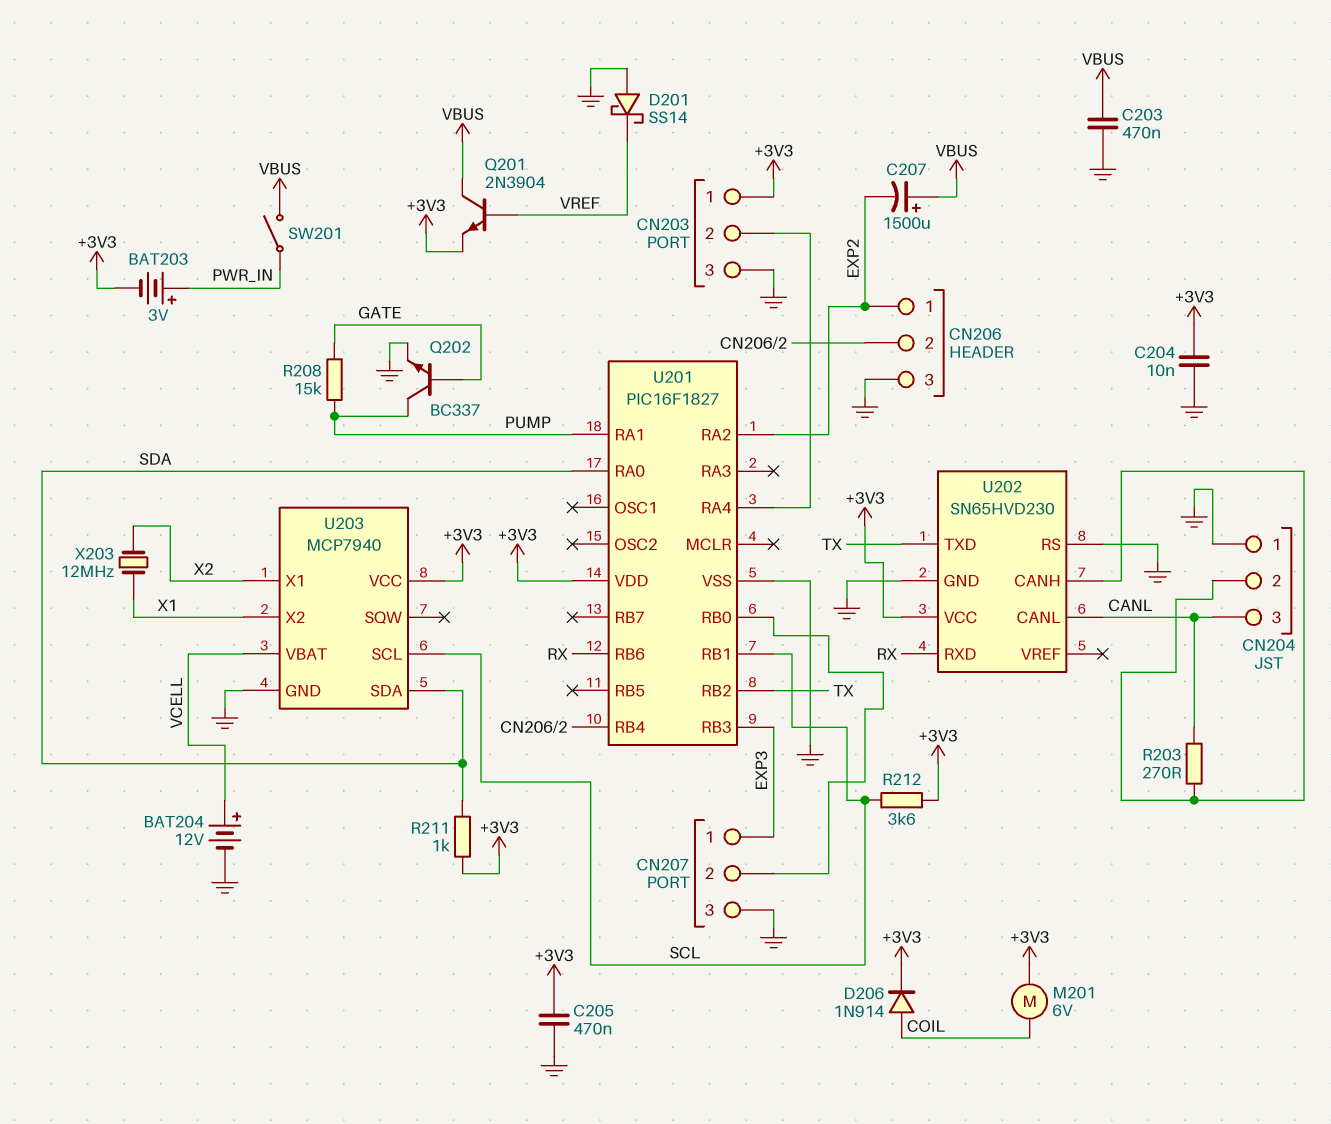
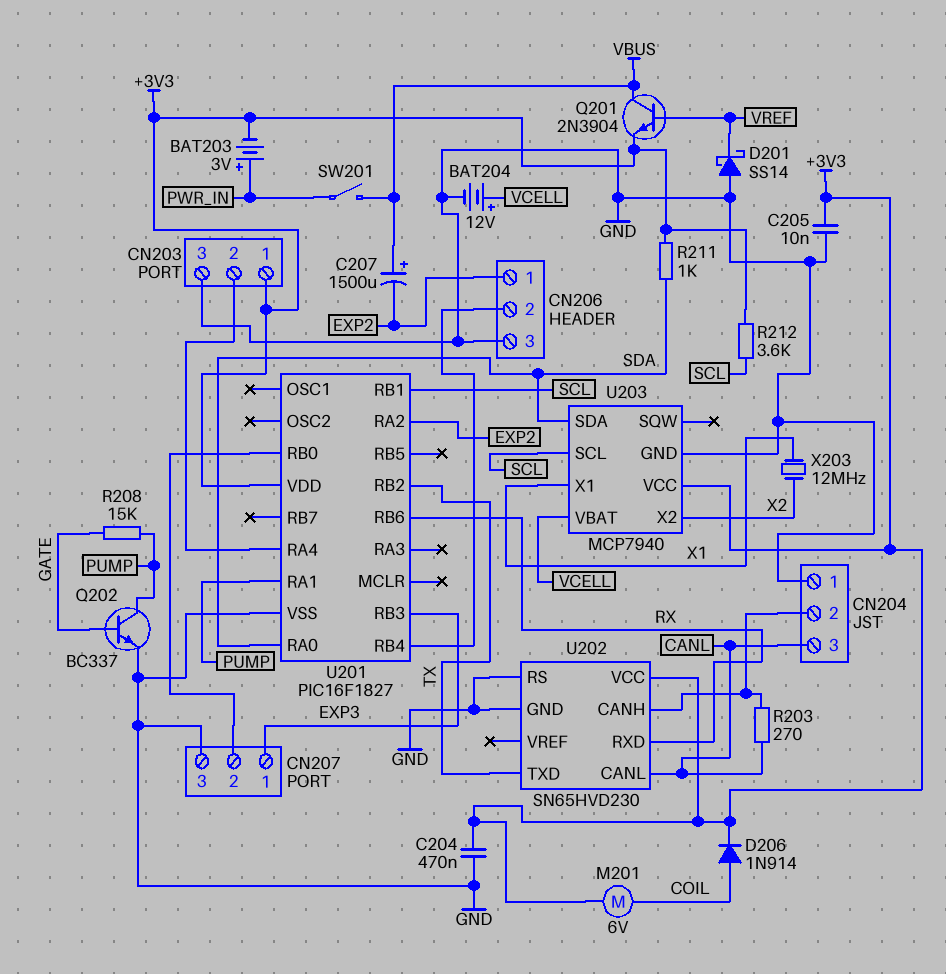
C203: 470nF (GND, VBUS) -> none
C204: 10nF (+3V3, GND) -> 470nF (+3V3, GND)
C205: 470nF (+3V3, GND) -> 10nF (+3V3, GND)
U203 pin X1: X2 -> X1
U203 pin X2: X1 -> X2

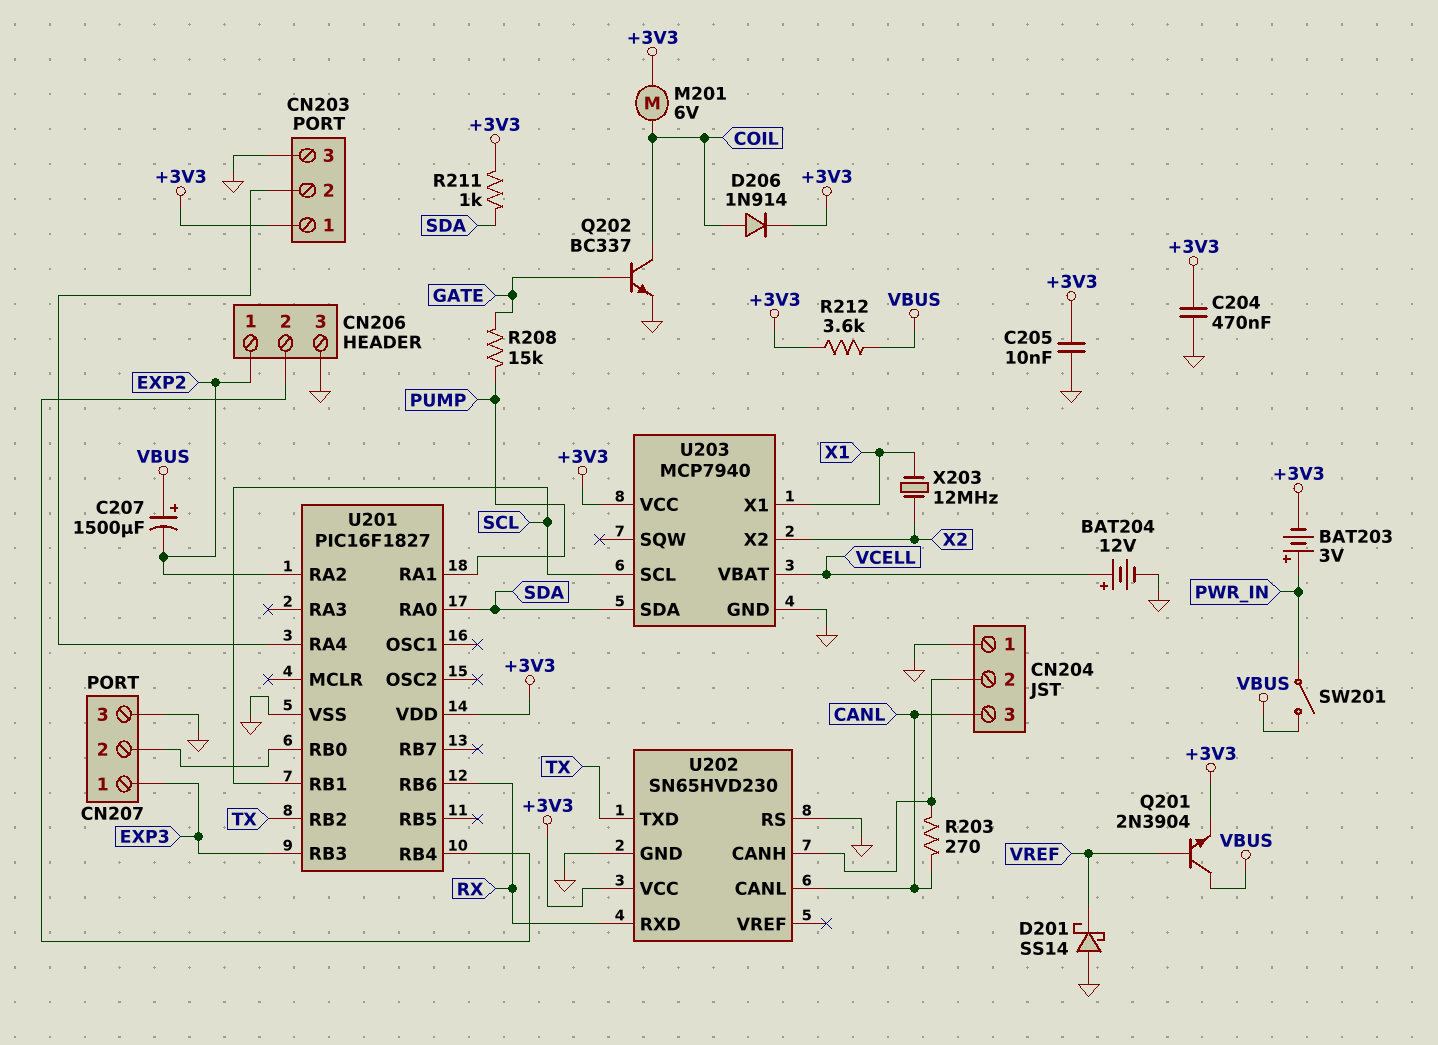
Q202: NPN BC337 (B GATE, C PUMP, E GND) -> NPN BC337 (B GATE, C COIL, E GND)
R212: 3.6k (+3V3, SCL) -> 3.6k (+3V3, VBUS)

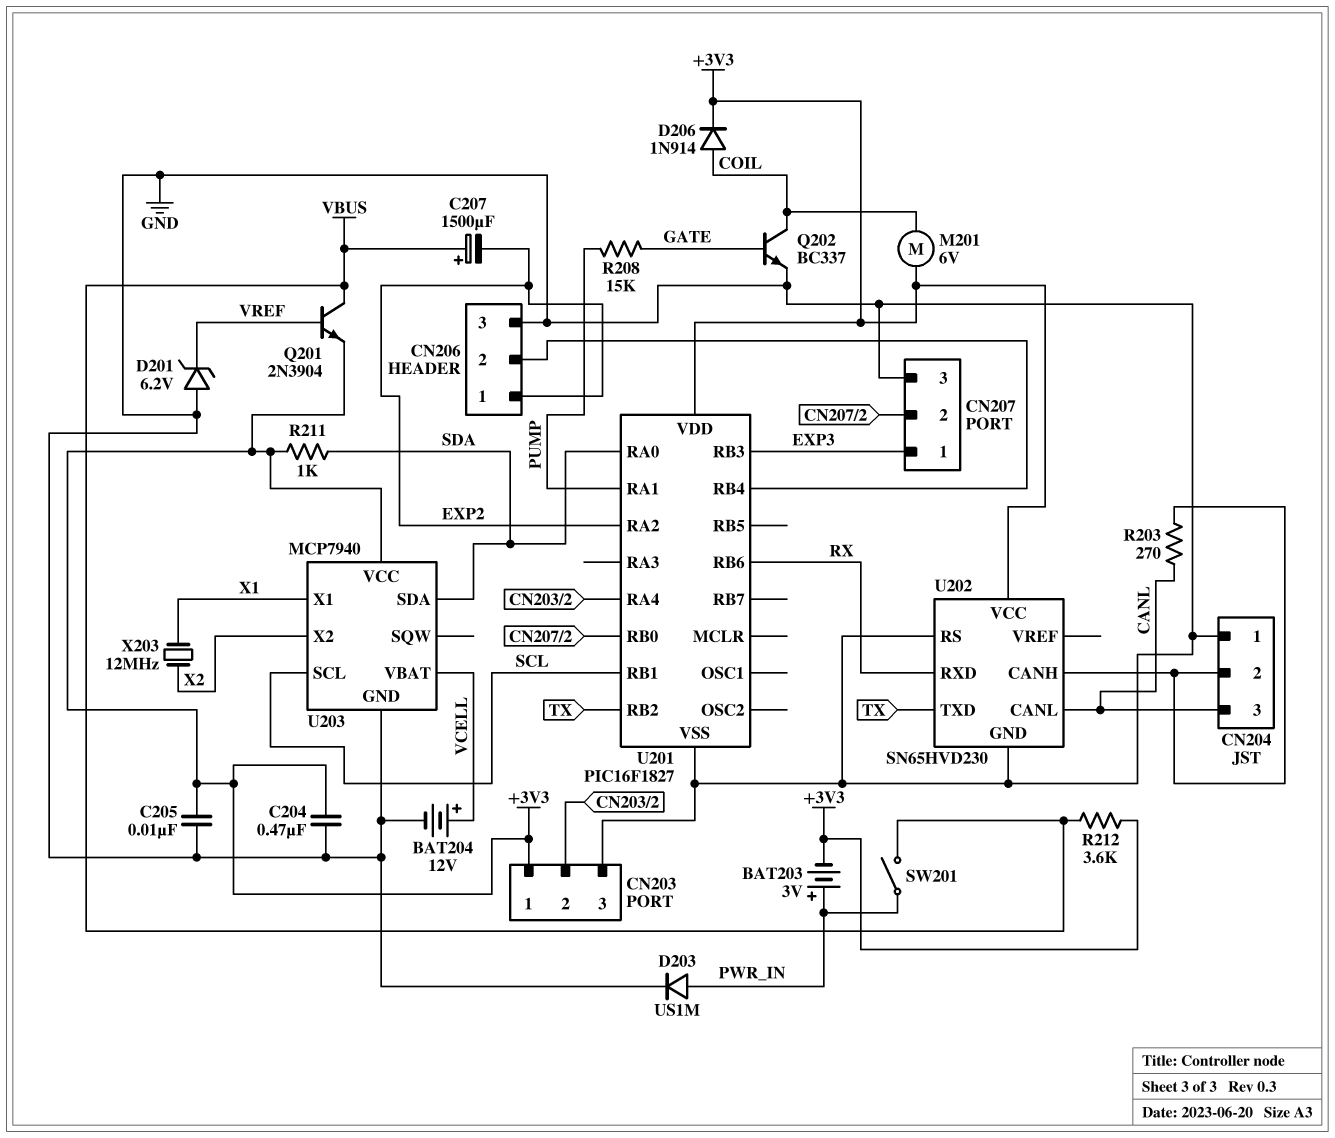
D201: schottky SS14 (A GND, K VREF) -> zener 6.2V (A GND, K VREF)
D203: none -> diode US1M (A PWR_IN, K GND)

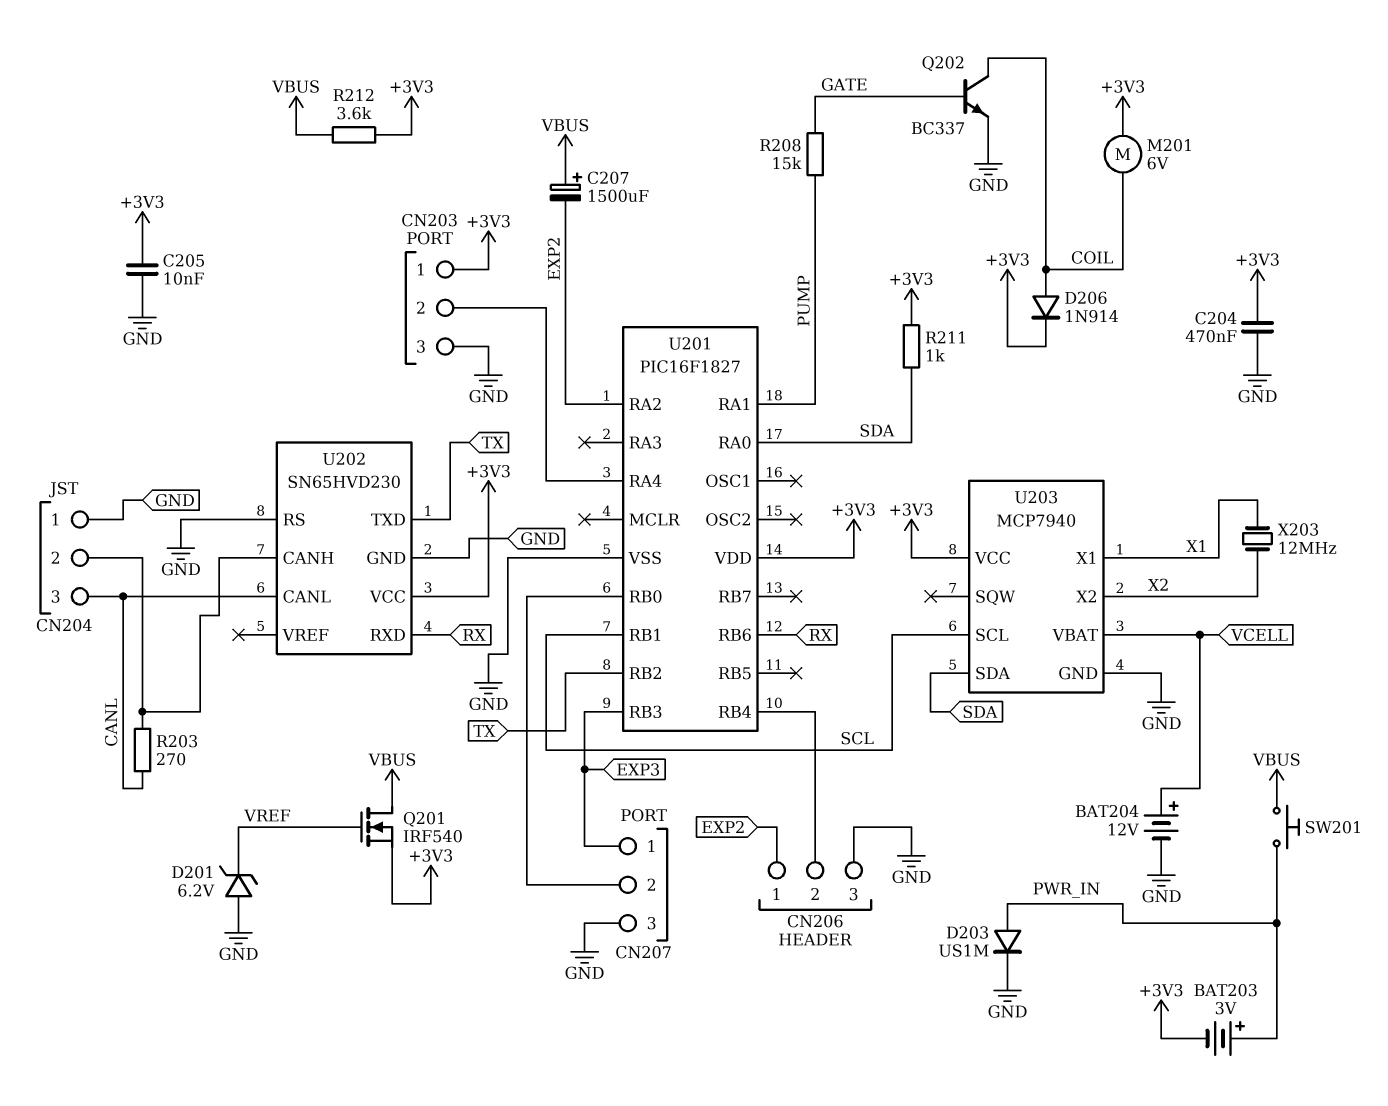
Q201: NPN 2N3904 (B VREF, C VBUS, E +3V3) -> NMOS IRF540 (G VREF, D VBUS, S +3V3)
SW201: switch (PWR_IN, VBUS) -> button (PWR_IN, VBUS)

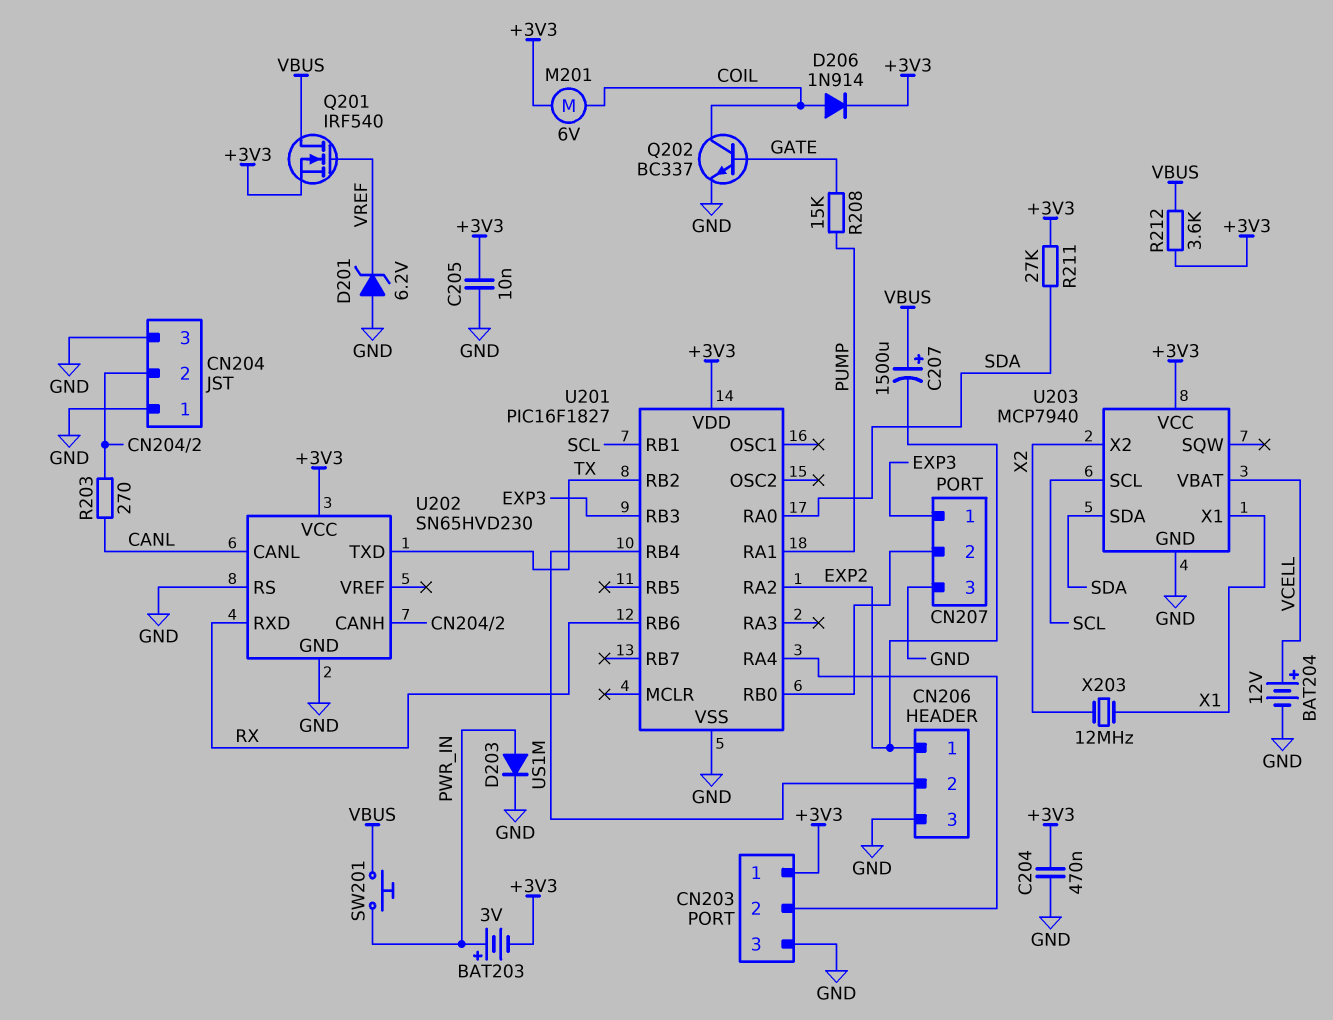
CN204 pin 3: CANL -> GND
R211: 1k (+3V3, SDA) -> 27k (+3V3, SDA)

